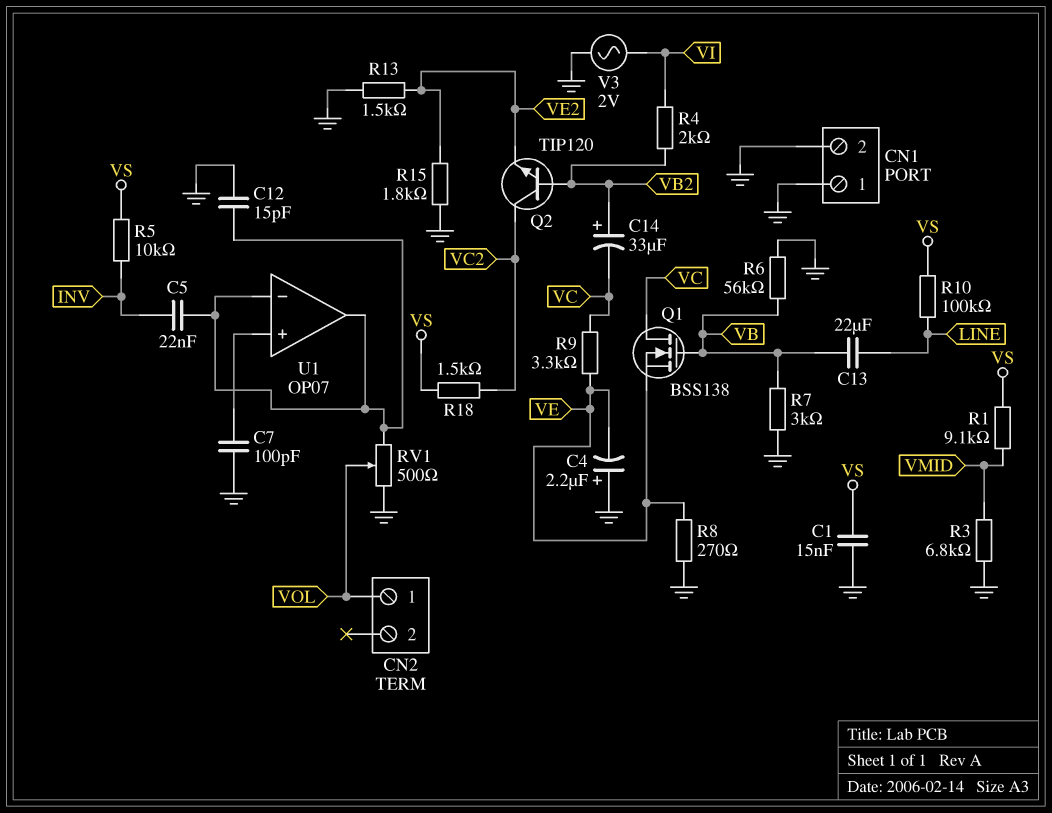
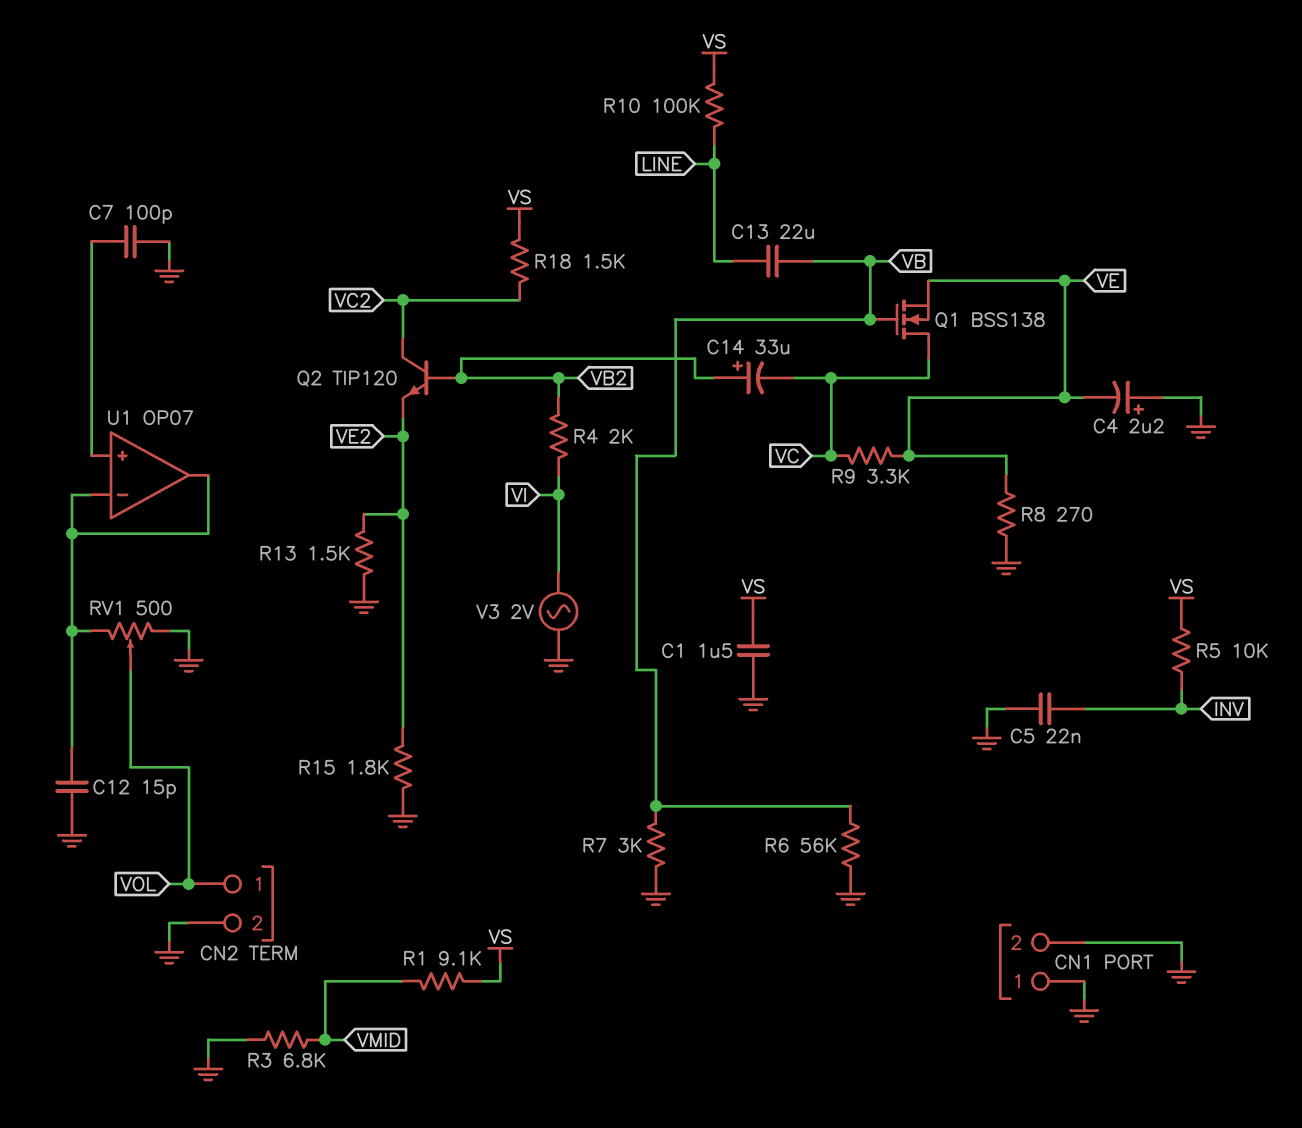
C1: 15nF (GND, VS) -> 1.5uF (GND, VS)
C5: 22nF (INV, U1/in-) -> 22nF (GND, INV)
CN2 pin 2: none -> GND

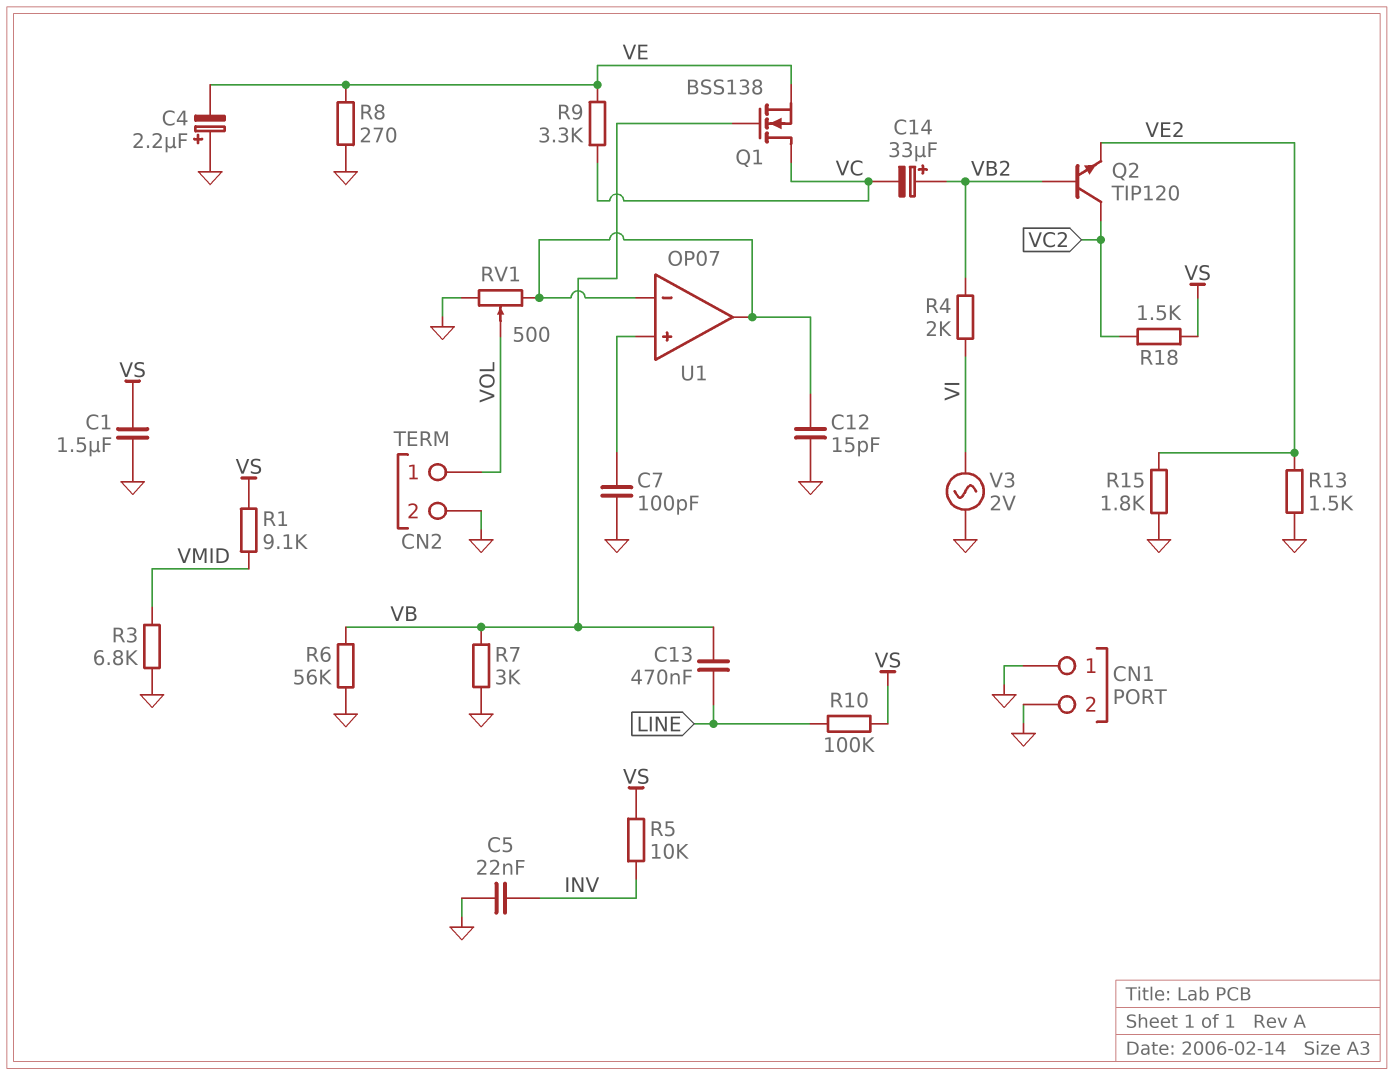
C13: 22uF (LINE, VB) -> 470nF (LINE, VB)

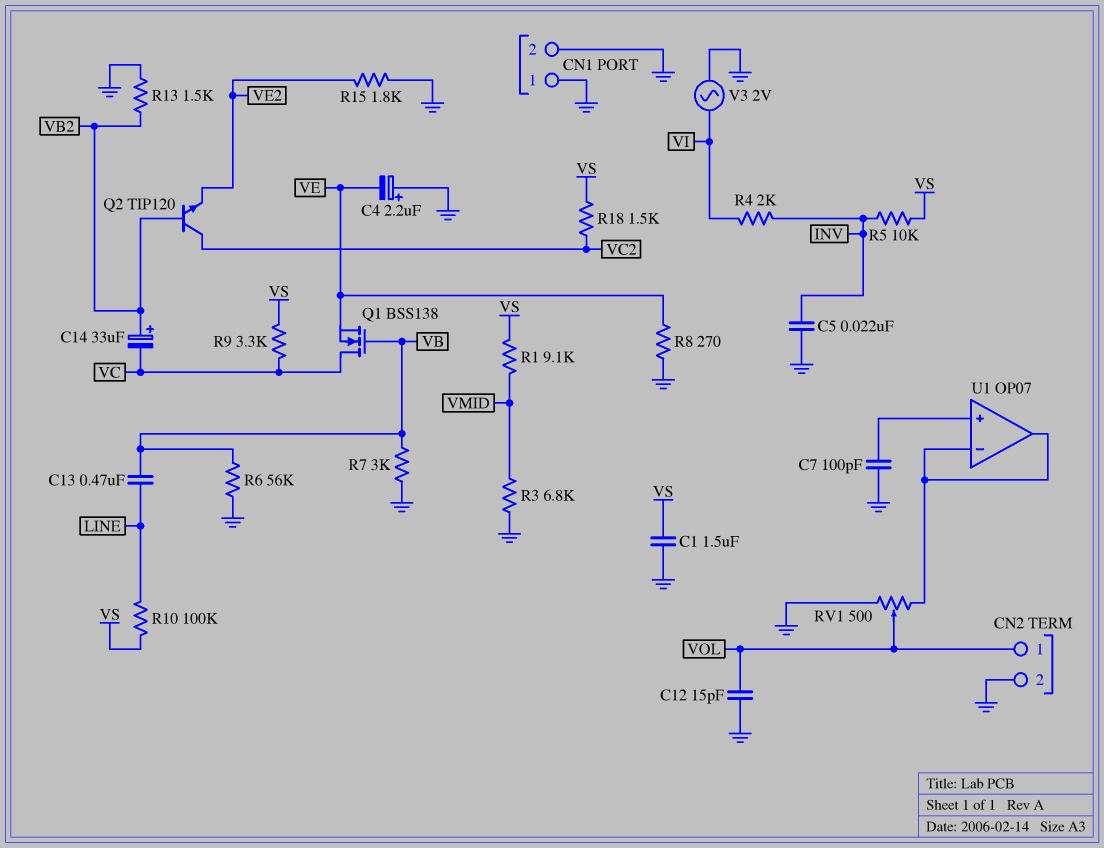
C12: 15pF (GND, U1/in-) -> 15pF (GND, VOL)
R4: 2k (VB2, VI) -> 2k (INV, VI)
R9: 3.3k (VC, VE) -> 3.3k (VC, VS)
R13: 1.5k (GND, VE2) -> 1.5k (GND, VB2)

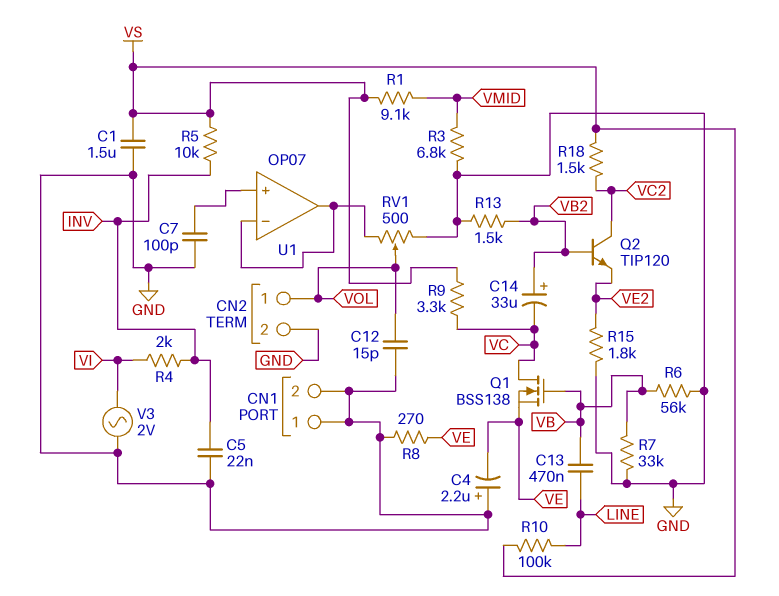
R7: 3k (GND, VB) -> 33k (GND, VB)

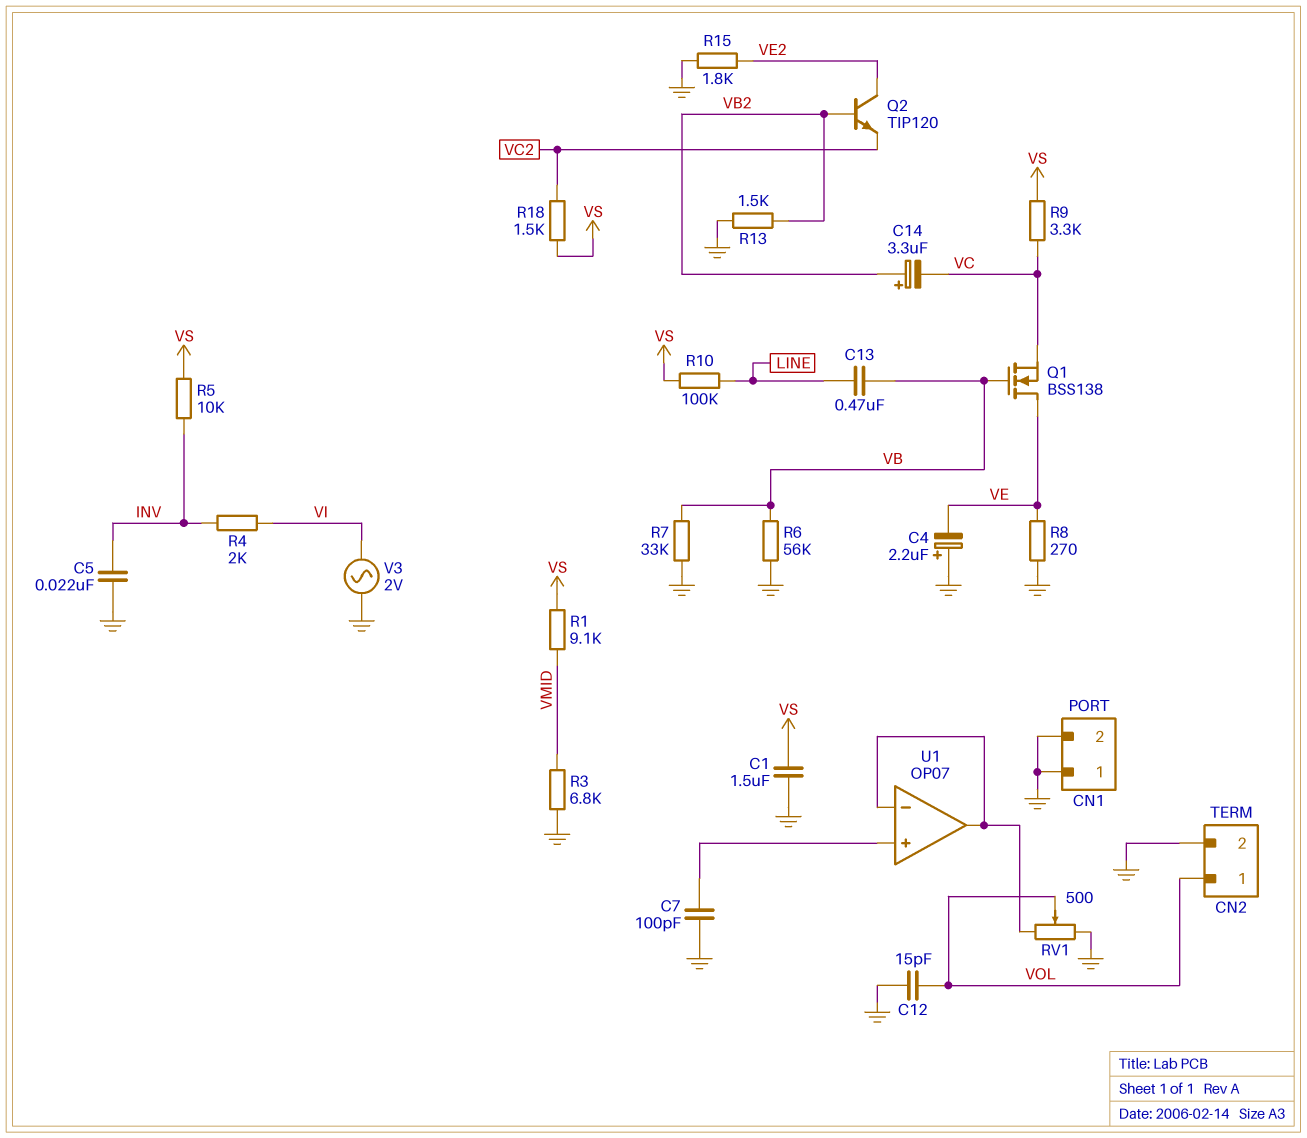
C14: 33uF (plus VB2, minus VC) -> 3.3uF (plus VB2, minus VC)
Q1: NMOS BSS138 (G VB, D VC, S VE) -> NMOS BSS138 (G VB, D VE, S VC)
Q2: NPN TIP120 (B VB2, C VC2, E VE2) -> NPN TIP120 (B VB2, C VE2, E VC2)

